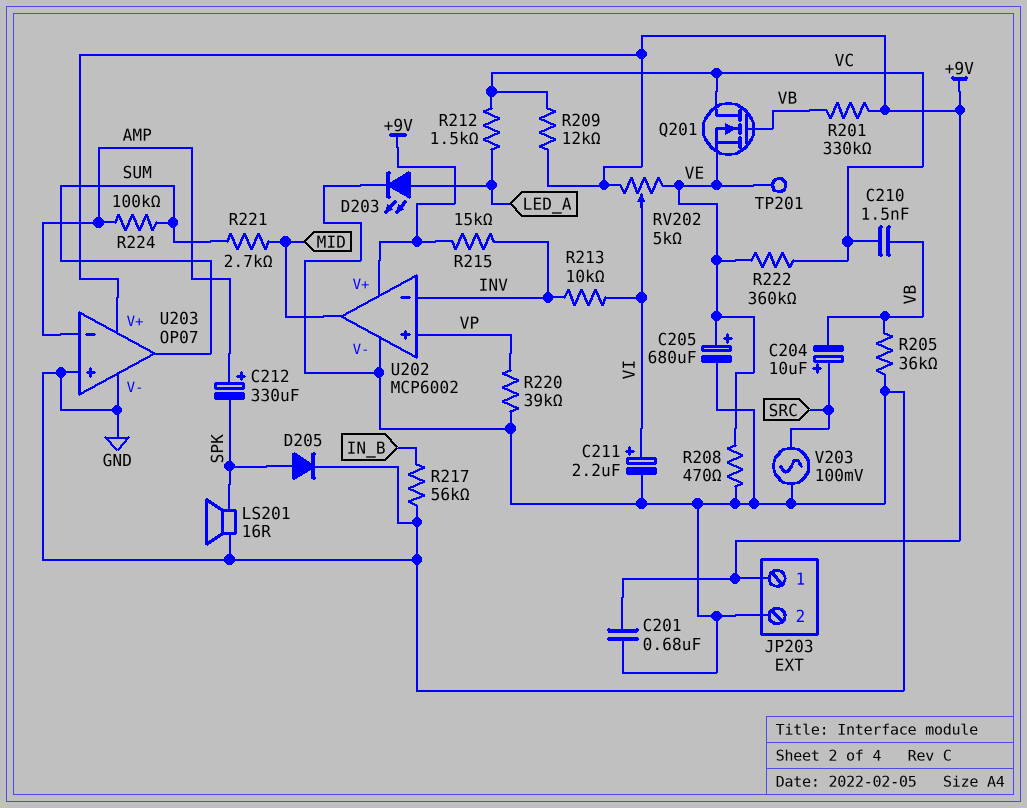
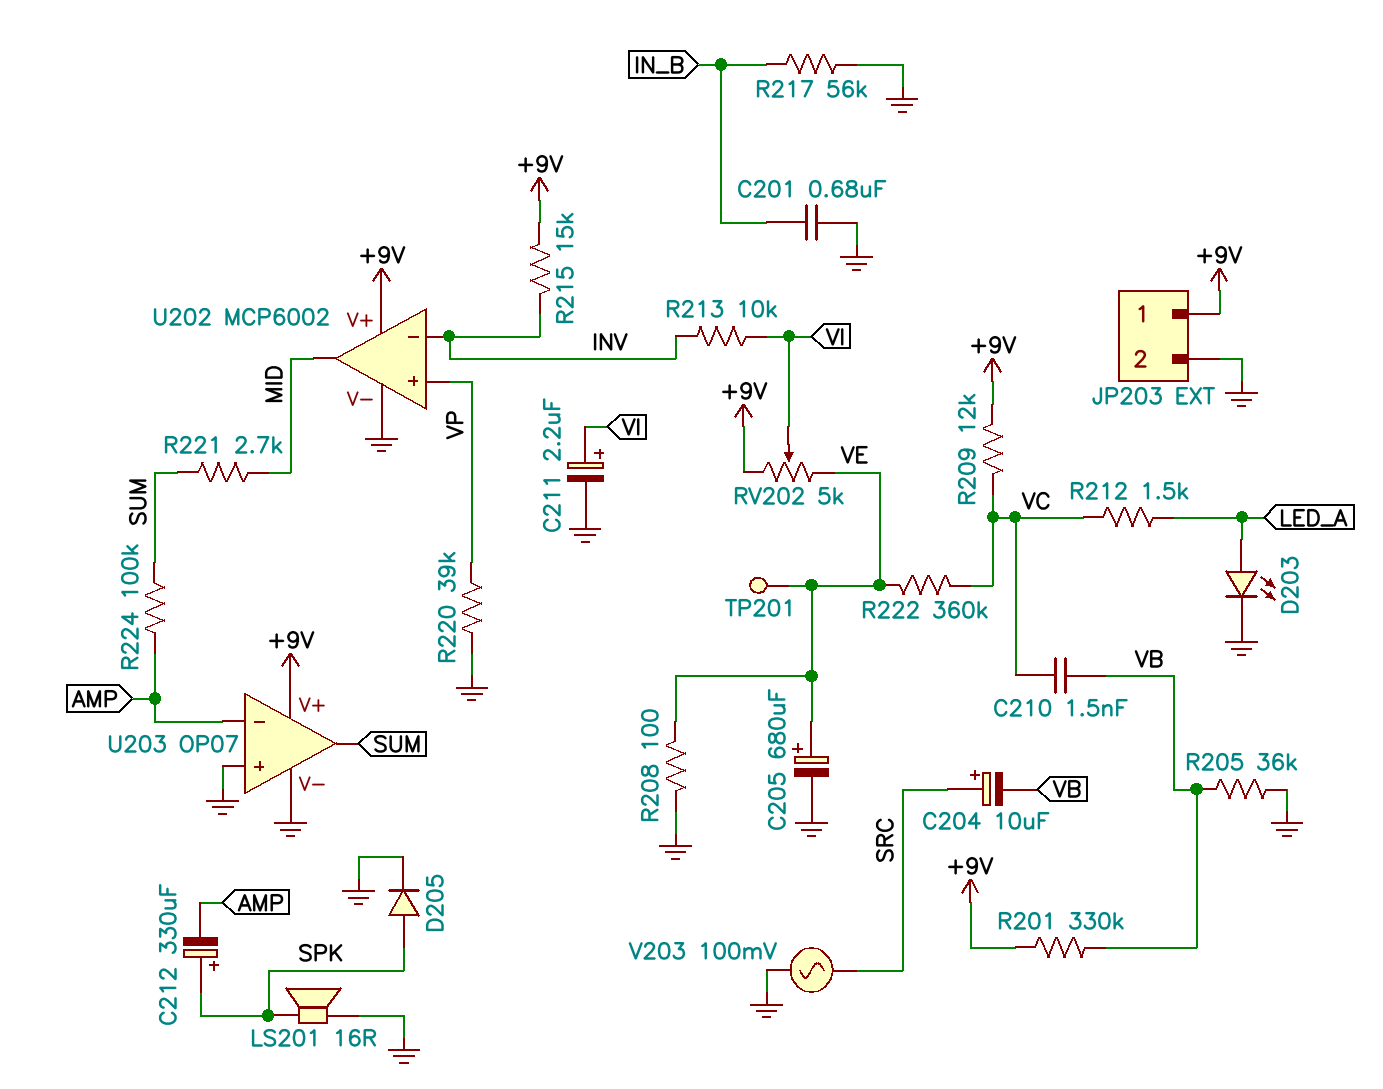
C201: 680nF (+9V, GND) -> 680nF (GND, IN_B)
C212: 330uF (plus AMP, minus SPK) -> 330uF (plus SPK, minus AMP)
Q201: NMOS (G VB, D VC, S VE) -> none
R208: 470 (GND, VE) -> 100 (GND, VE)

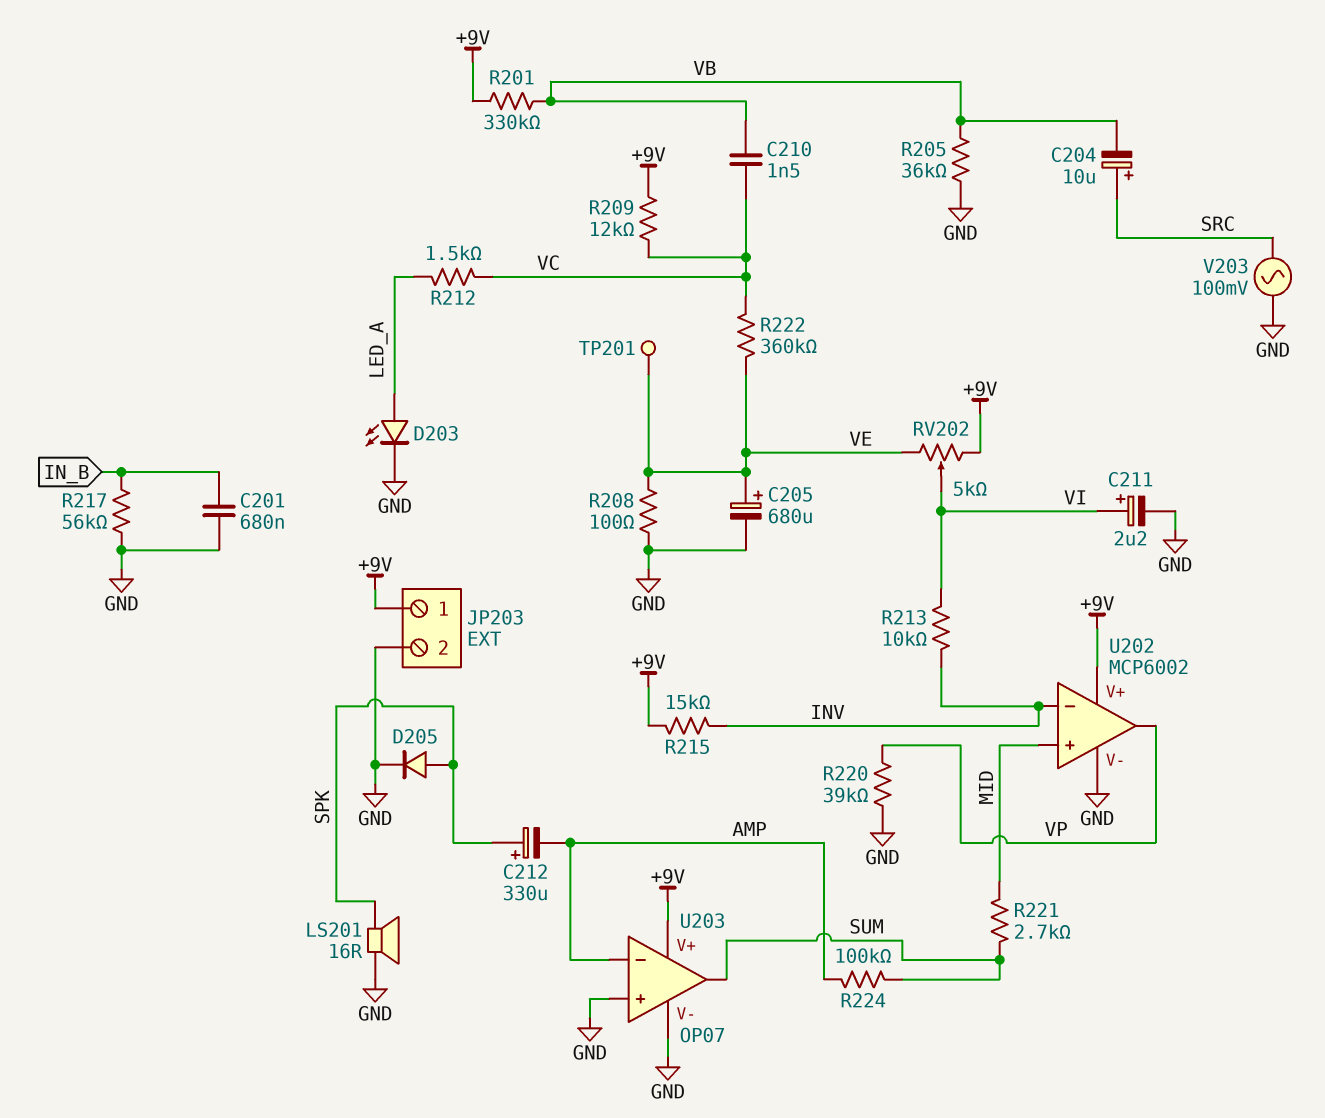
U202 pin in+: VP -> MID
U202 pin out: MID -> VP

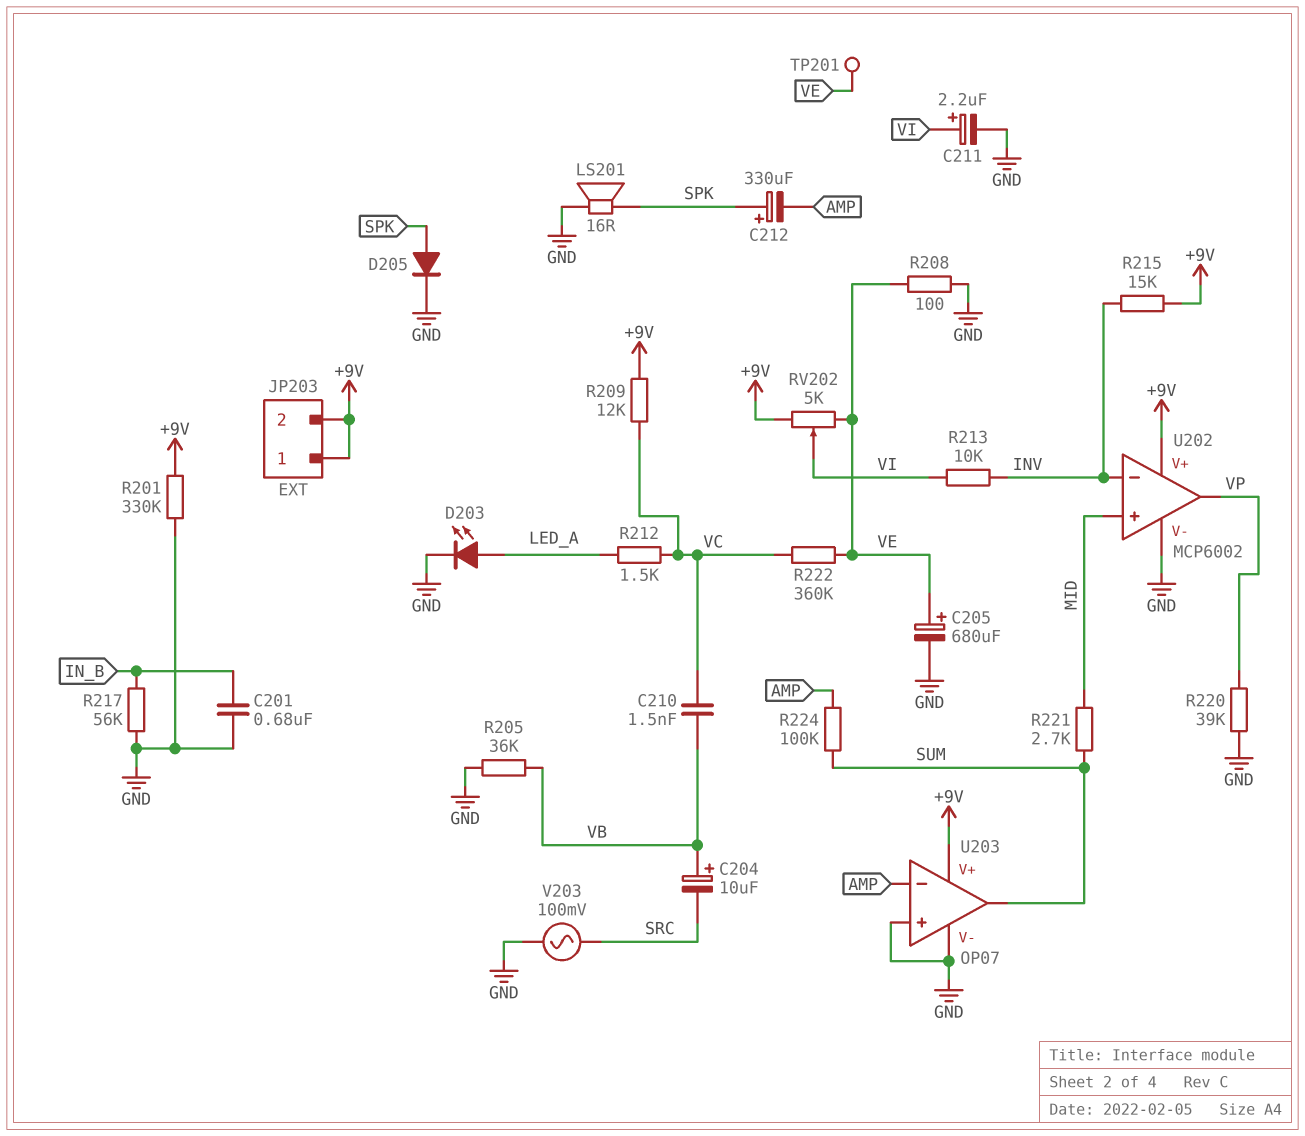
C204: 10uF (plus SRC, minus VB) -> 10uF (plus VB, minus SRC)
JP203 pin 2: GND -> +9V
R201: 330k (+9V, VB) -> 330k (+9V, GND)

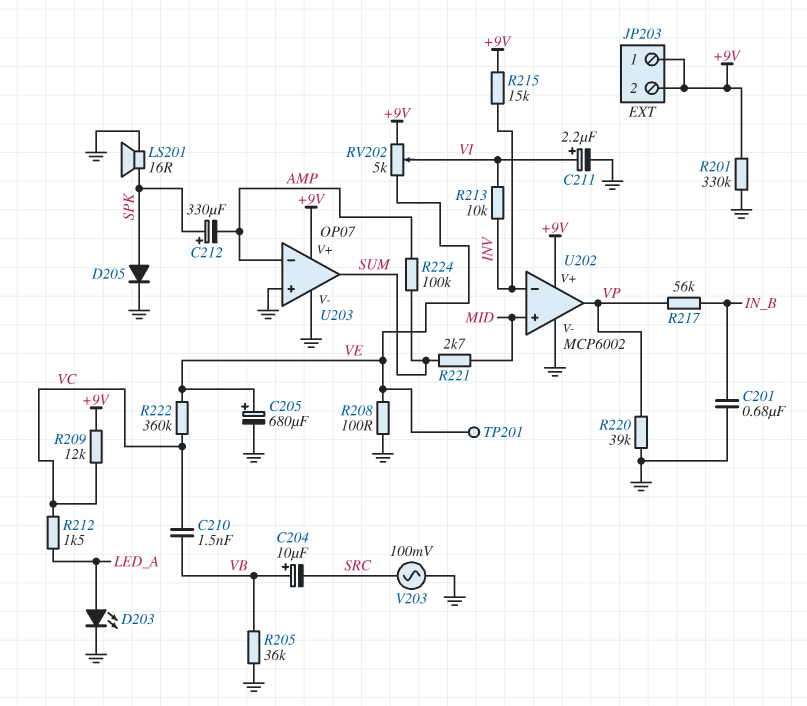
R217: 56k (GND, IN_B) -> 56k (IN_B, VP)

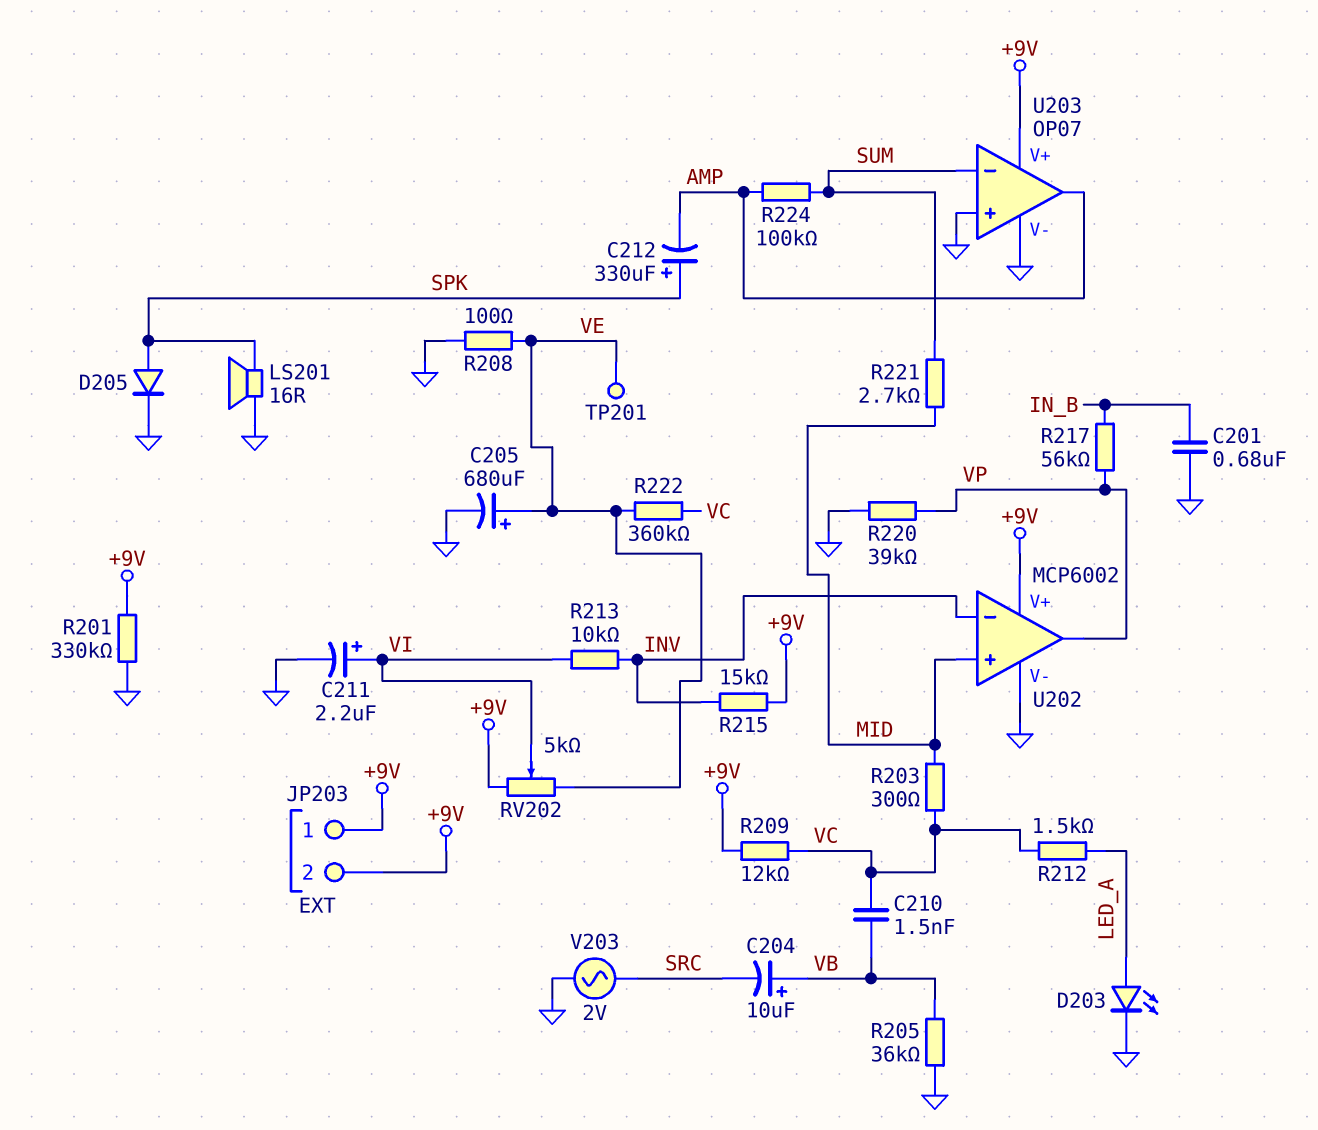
R203: none -> 300 (MID, VC)
U203 pin in-: AMP -> SUM
U203 pin out: SUM -> AMP
V203: AC 100mV (GND, SRC) -> AC 2V (GND, SRC)

